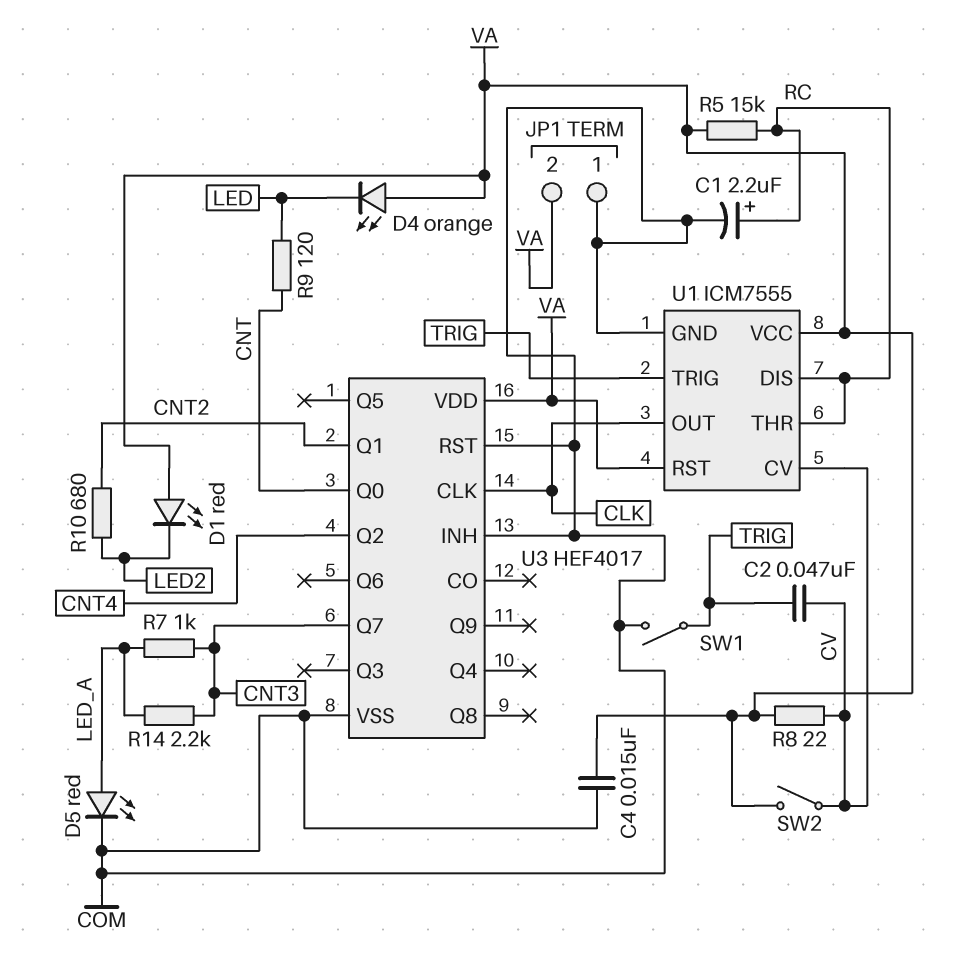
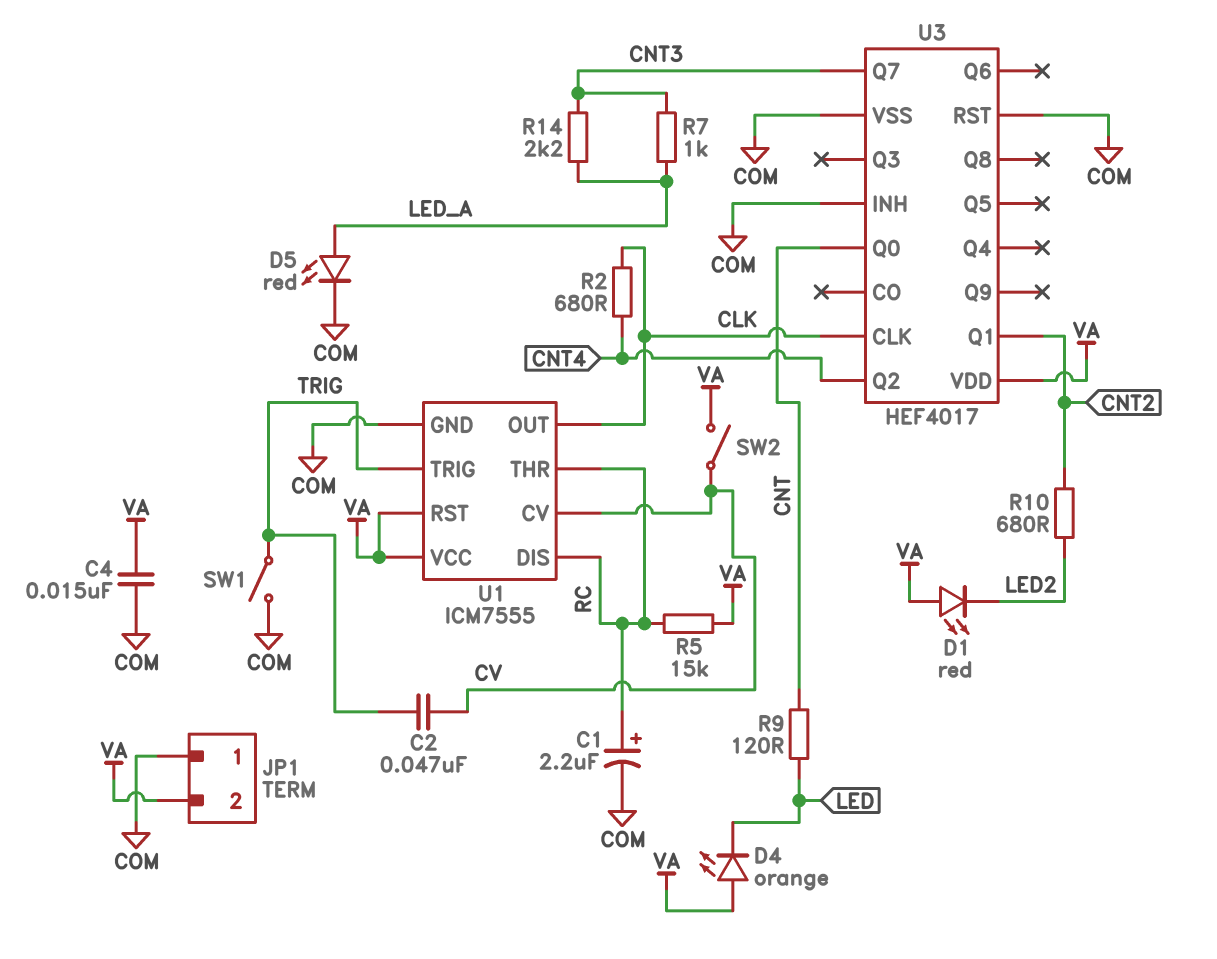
R2: none -> 680 (CLK, CNT4)
R8: 22 (CV, VA) -> none

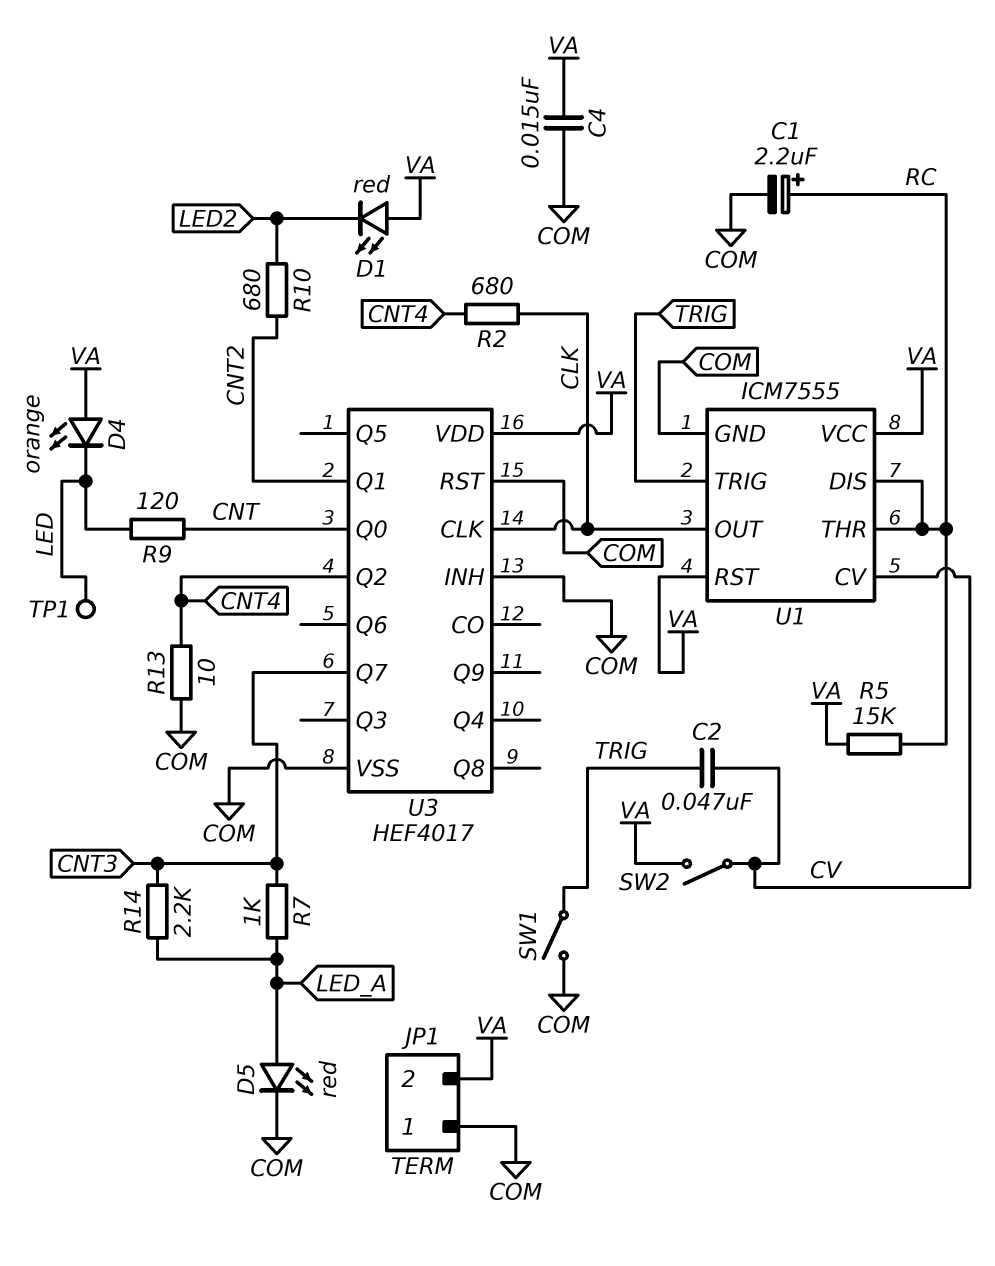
R13: none -> 10 (CNT4, COM)
TP1: none -> test point (LED)

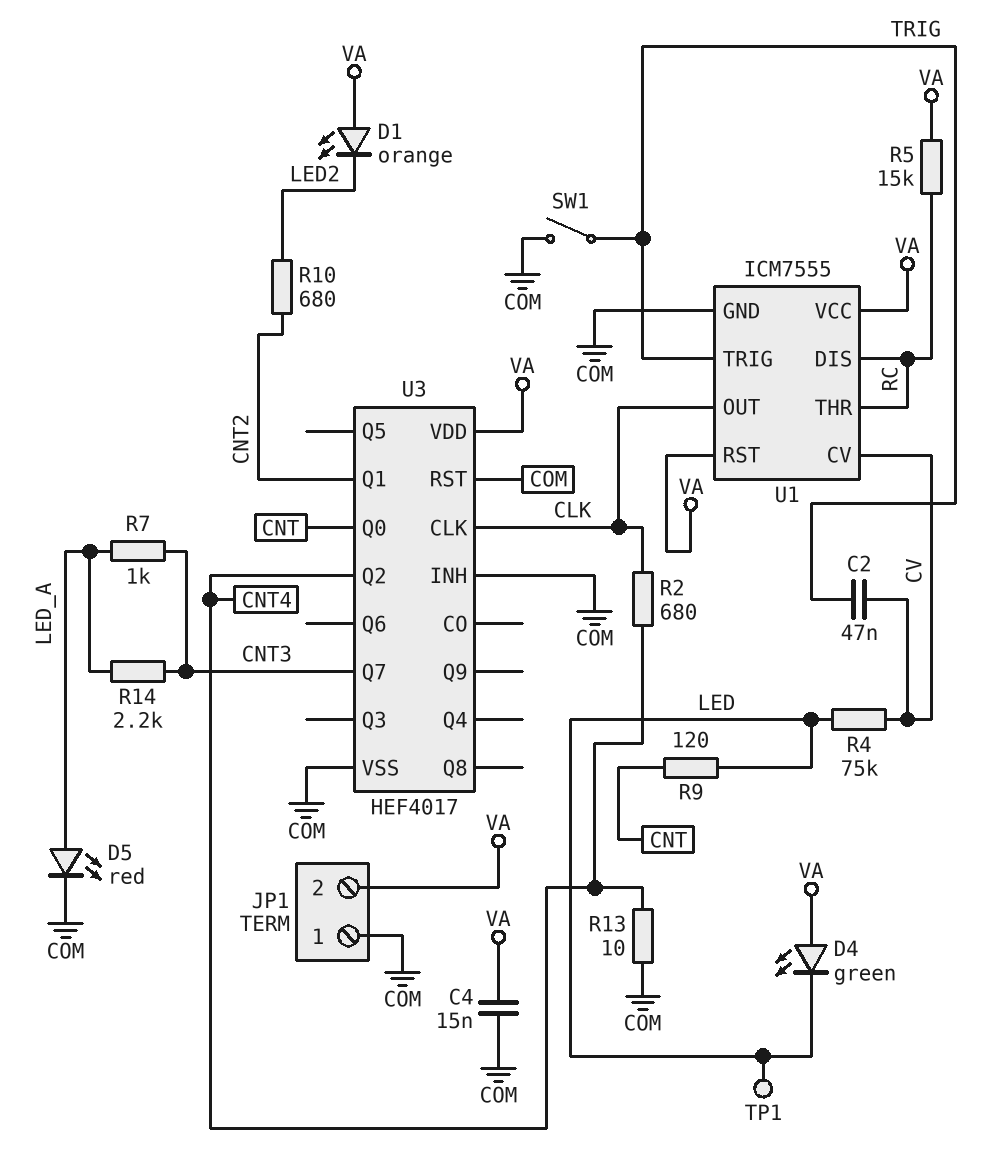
C1: 2.2uF (plus RC, minus COM) -> none
D1: LED red (A VA, K LED2) -> LED orange (A VA, K LED2)
D4: LED orange (A VA, K LED) -> LED green (A VA, K LED)
R4: none -> 75k (CV, LED)
SW2: switch (CV, VA) -> none

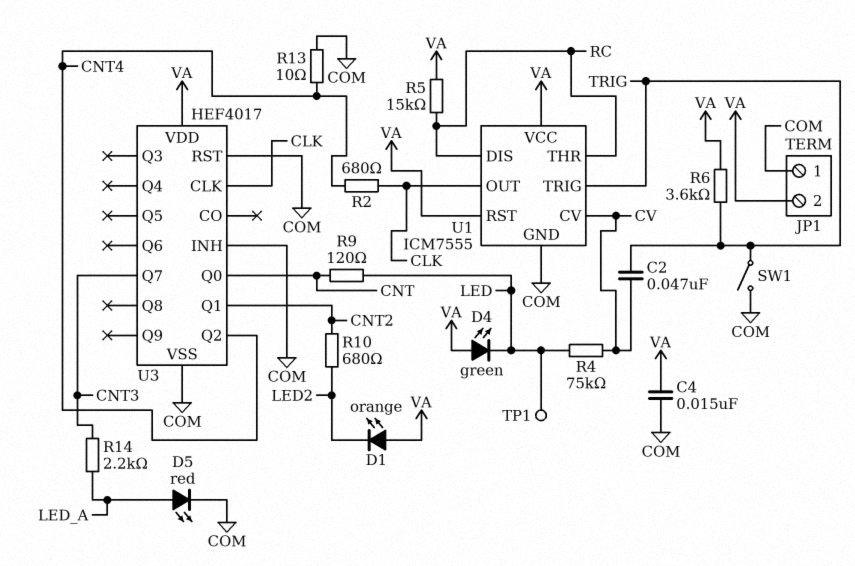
R6: none -> 3.6k (TRIG, VA)
R7: 1k (CNT3, LED_A) -> none

